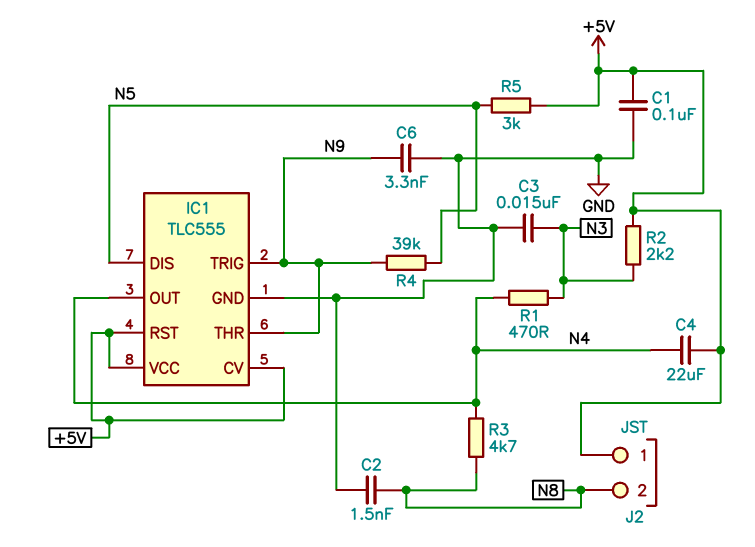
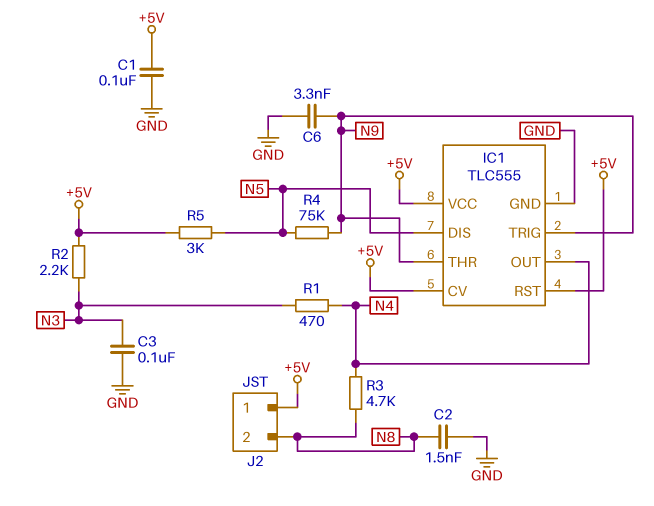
C3: 15nF (GND, N3) -> 100nF (GND, N3)
C4: 22uF (+5V, N4) -> none
R4: 39k (N5, N9) -> 75k (N5, N9)

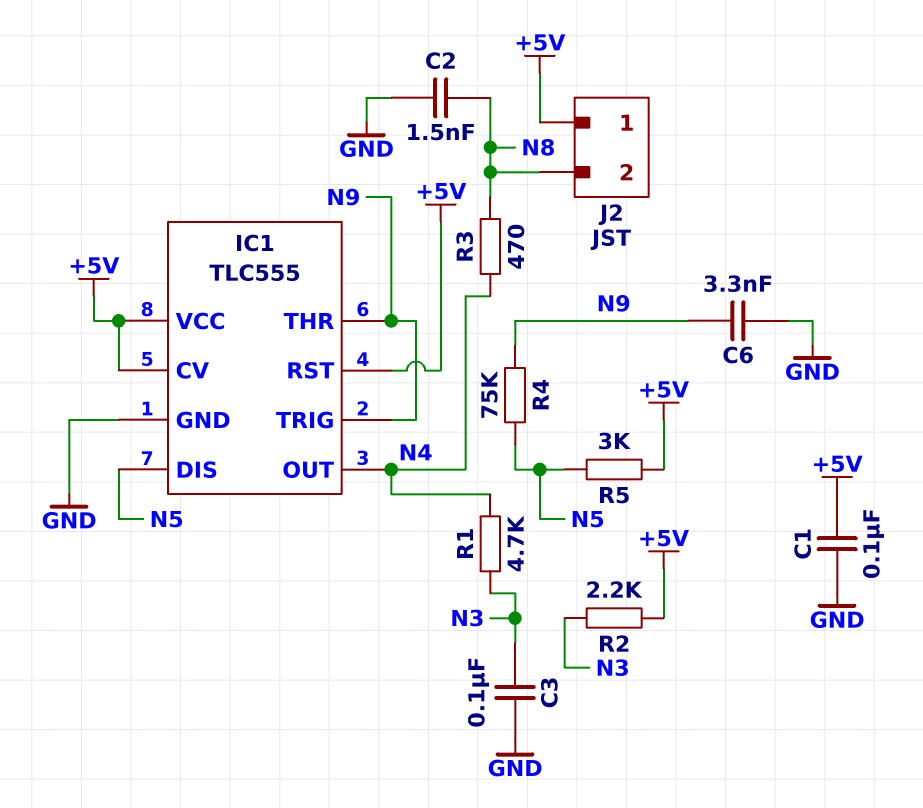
R1: 470 (N3, N4) -> 4.7k (N3, N4)
R3: 4.7k (N4, N8) -> 470 (N4, N8)

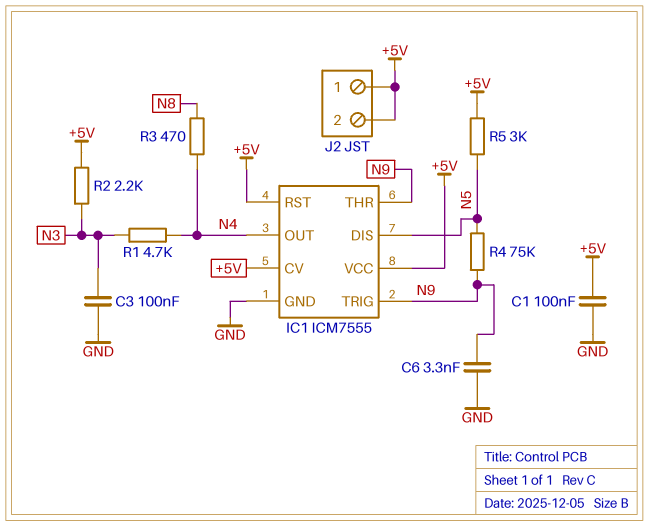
C2: 1.5nF (GND, N8) -> none
IC1: TLC555 -> ICM7555
J2 pin 2: N8 -> +5V

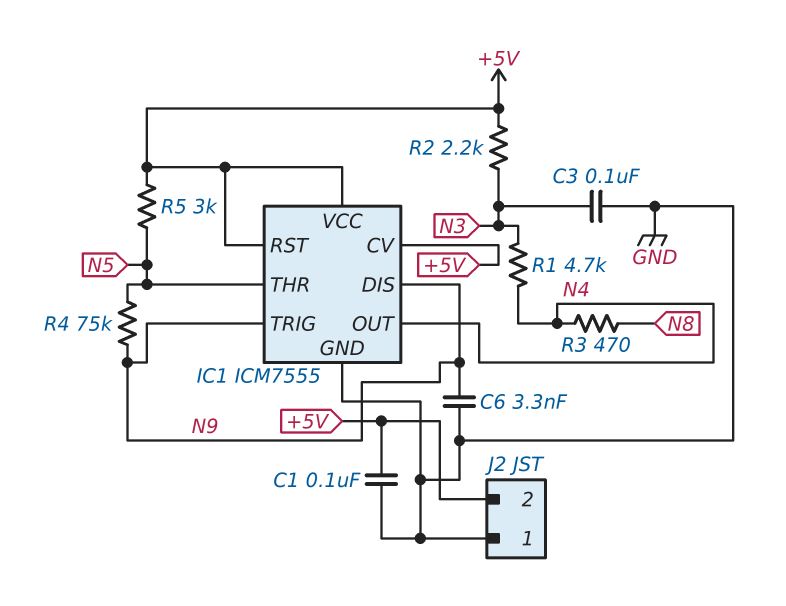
IC1 pin DIS: N5 -> N9
IC1 pin THR: N9 -> N5
J2 pin 1: +5V -> GND

